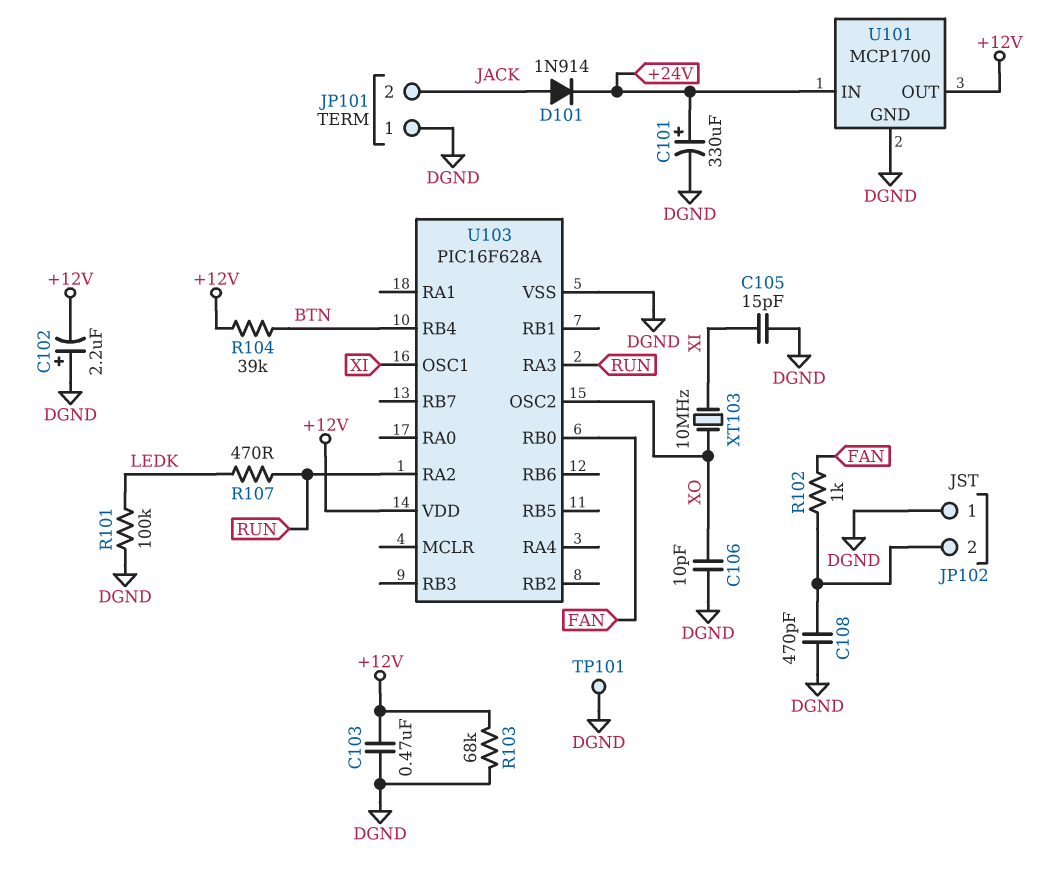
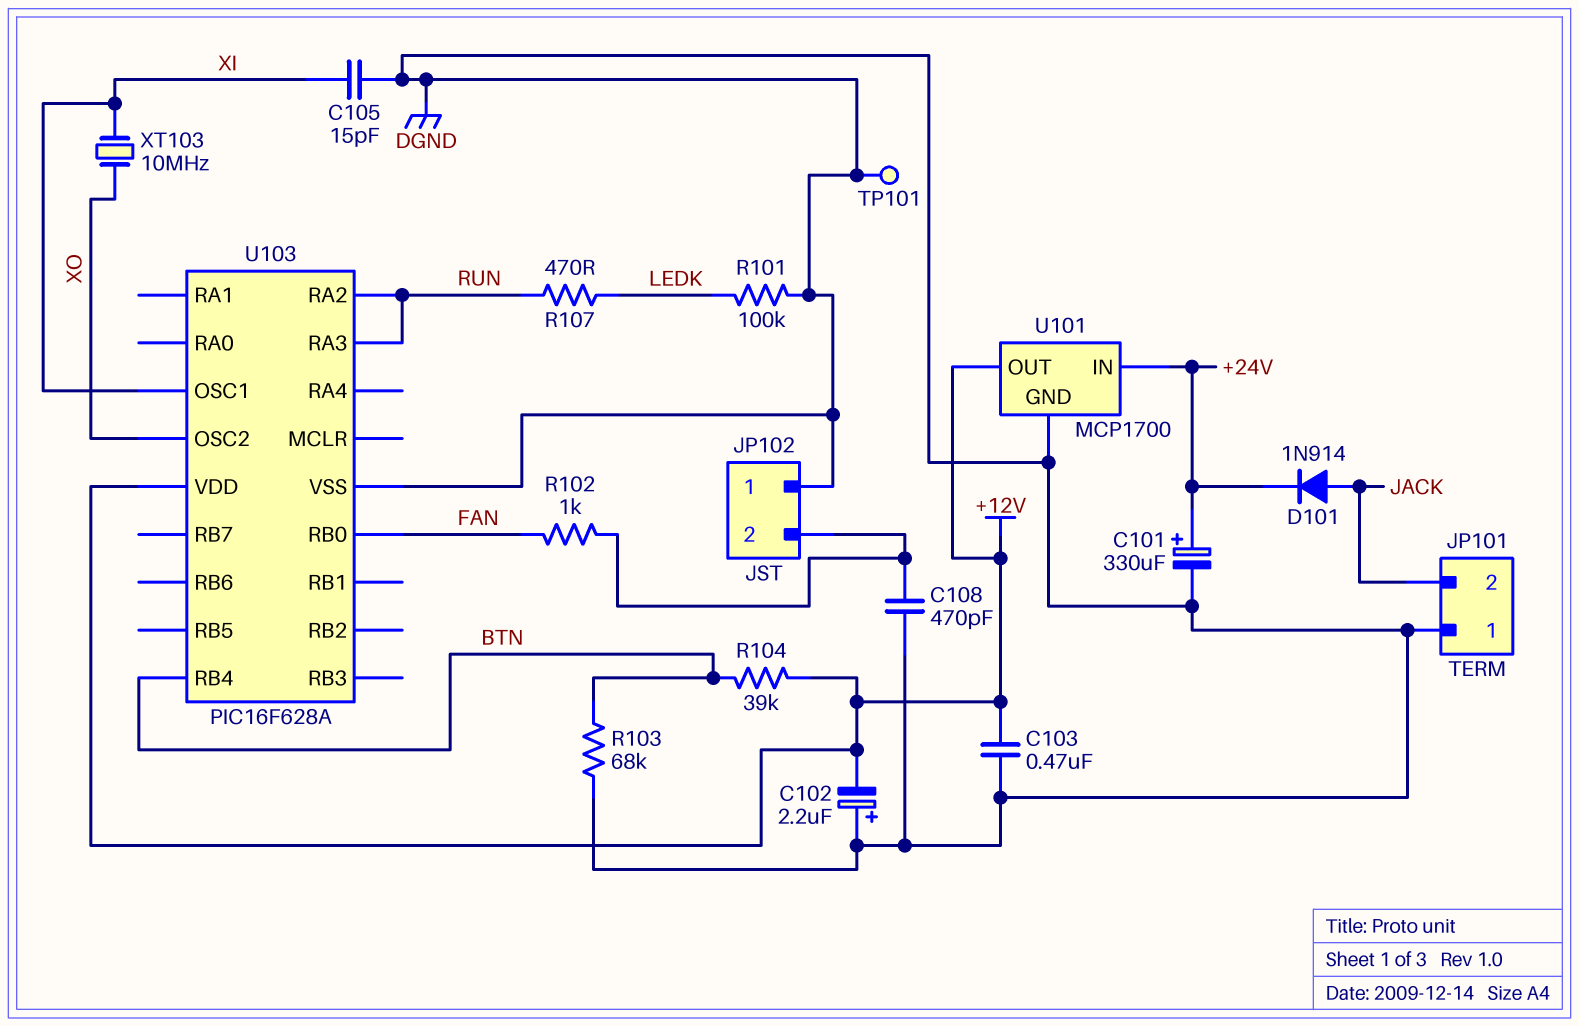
C106: 10pF (DGND, XO) -> none
R103: 68k (+12V, DGND) -> 68k (BTN, DGND)

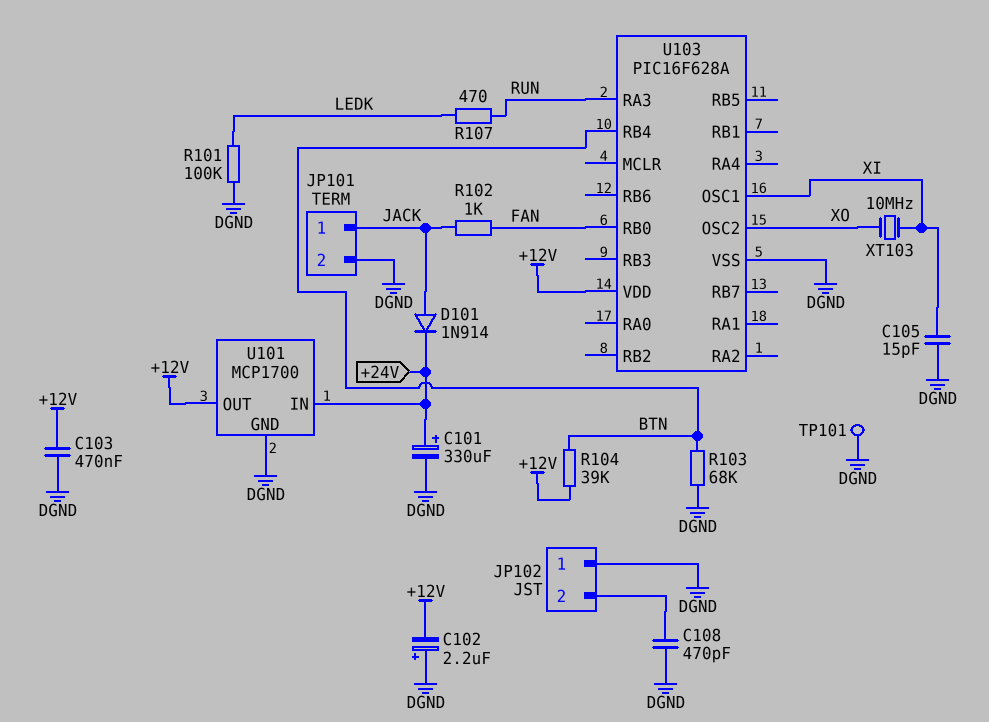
JP101 pin 1: DGND -> JACK
JP101 pin 2: JACK -> DGND
R102: 1k (FAN, JP102/2) -> 1k (FAN, JACK)
U103 pin RA2: RUN -> none

